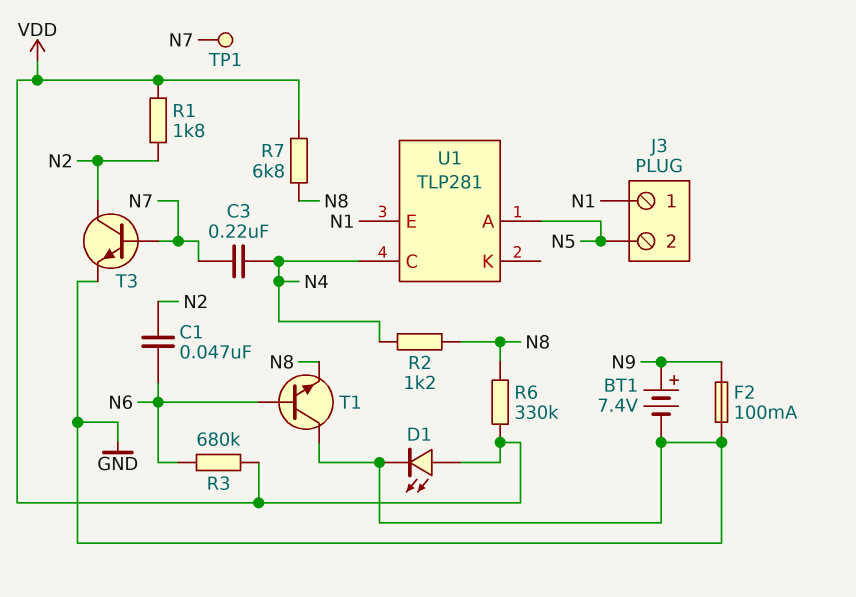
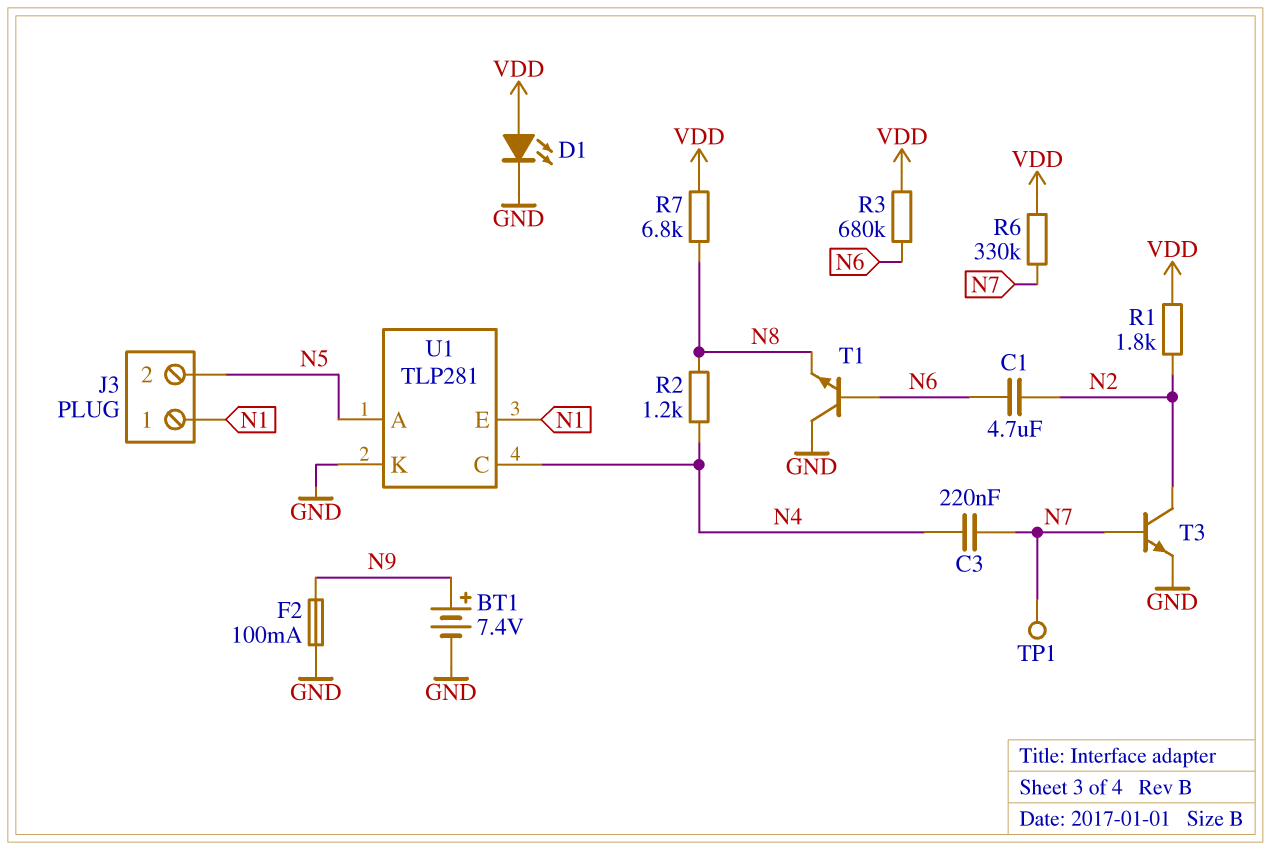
C1: 47nF (N2, N6) -> 4.7uF (N2, N6)
R6: 330k (N8, VDD) -> 330k (N7, VDD)
U1 pin K: none -> GND

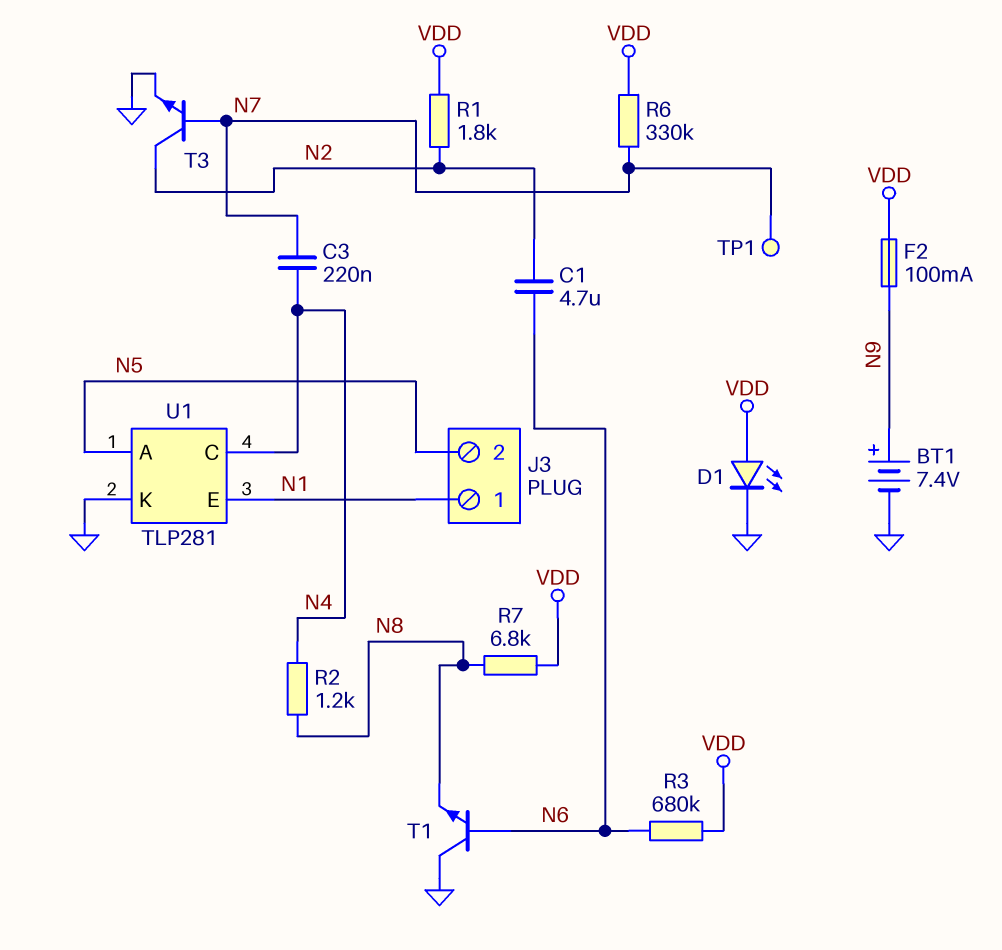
F2: 100mA (GND, N9) -> 100mA (N9, VDD)

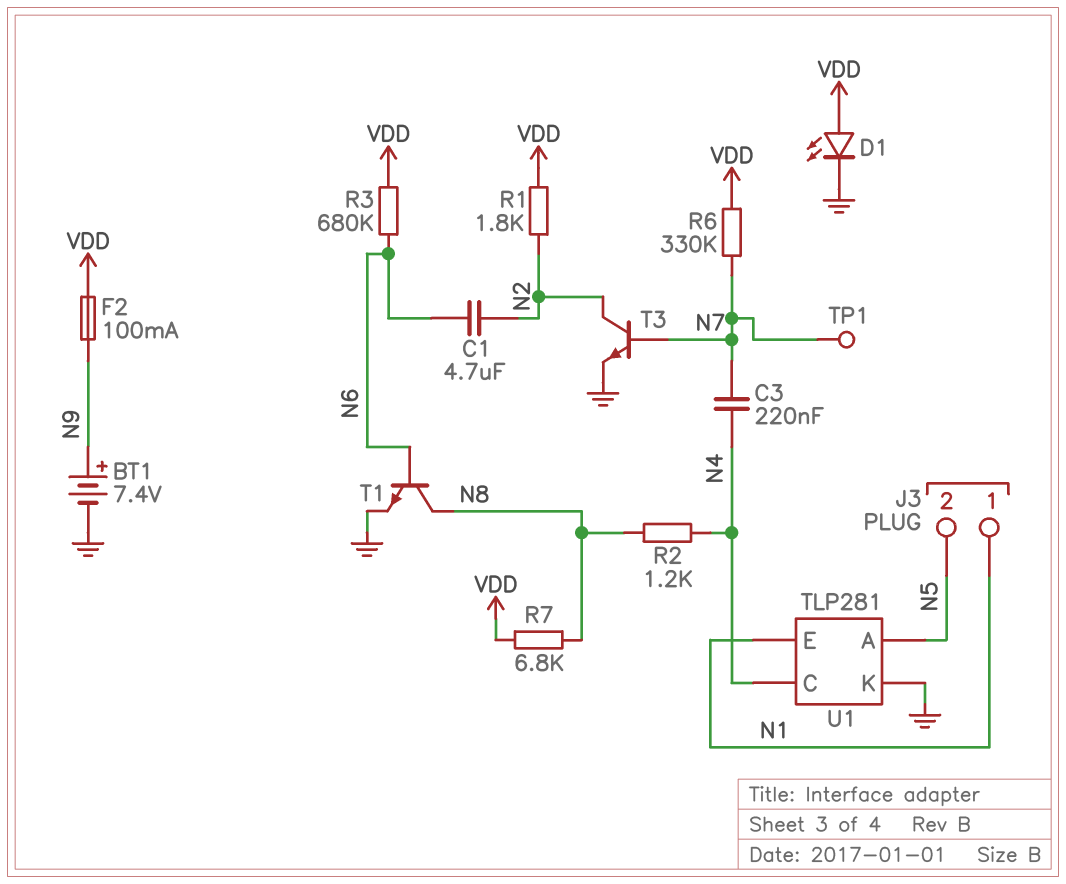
T1: NPN (B N6, C GND, E N8) -> NPN (B N6, C N8, E GND)

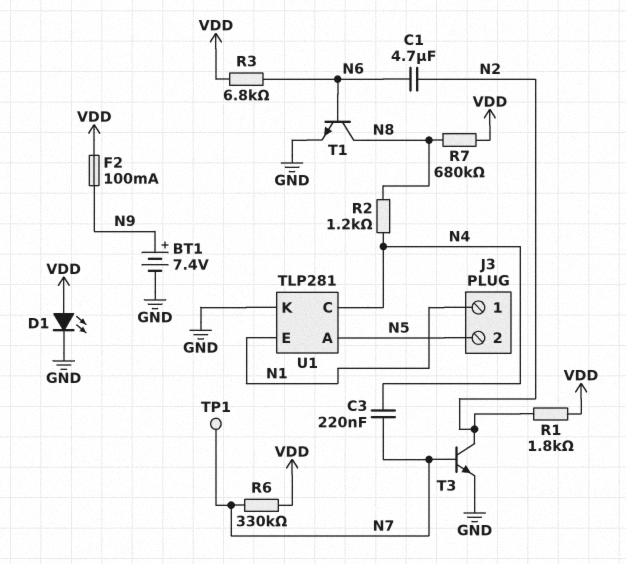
R3: 680k (N6, VDD) -> 6.8k (N6, VDD)
R7: 6.8k (N8, VDD) -> 680k (N8, VDD)

